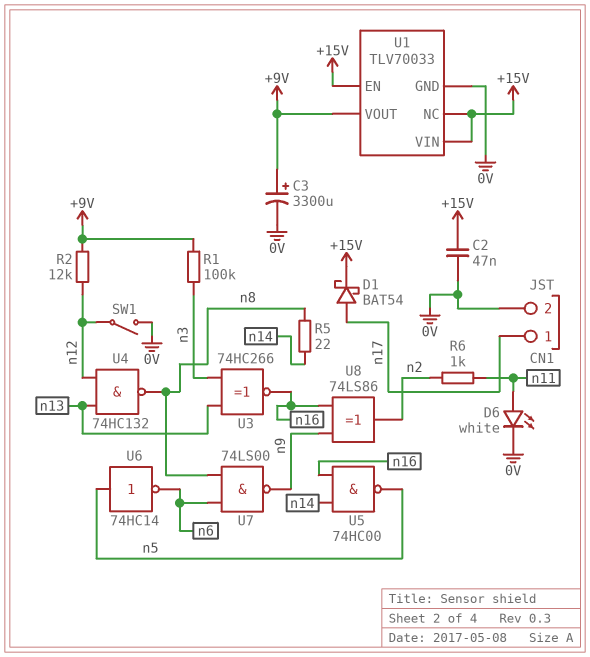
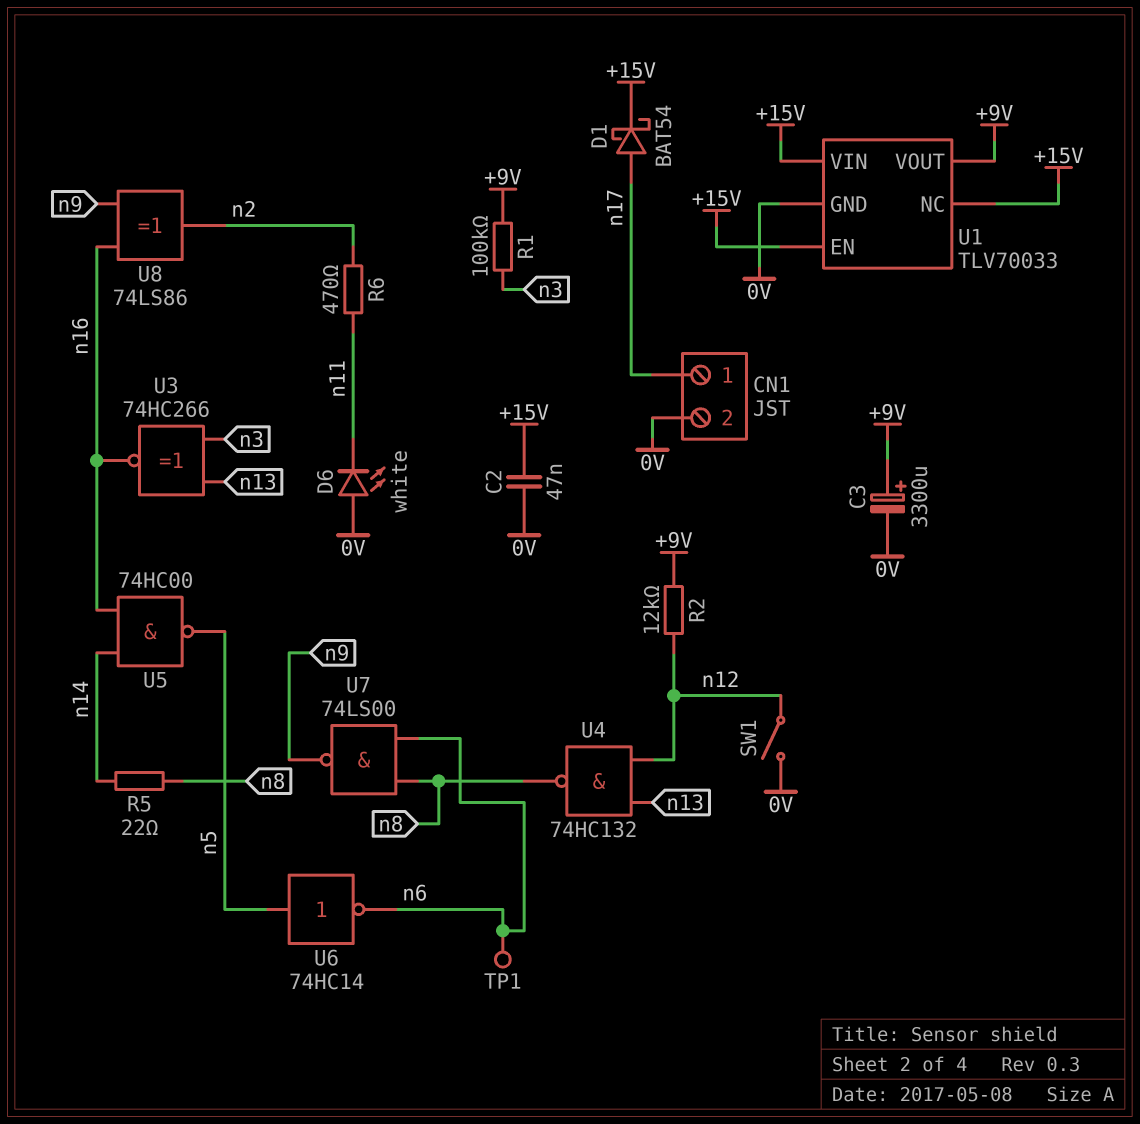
D6: LED white (A n11, K 0V) -> LED white (A 0V, K n11)
R6: 1k (n2, n11) -> 470 (n2, n11)
TP1: none -> test point (n6)

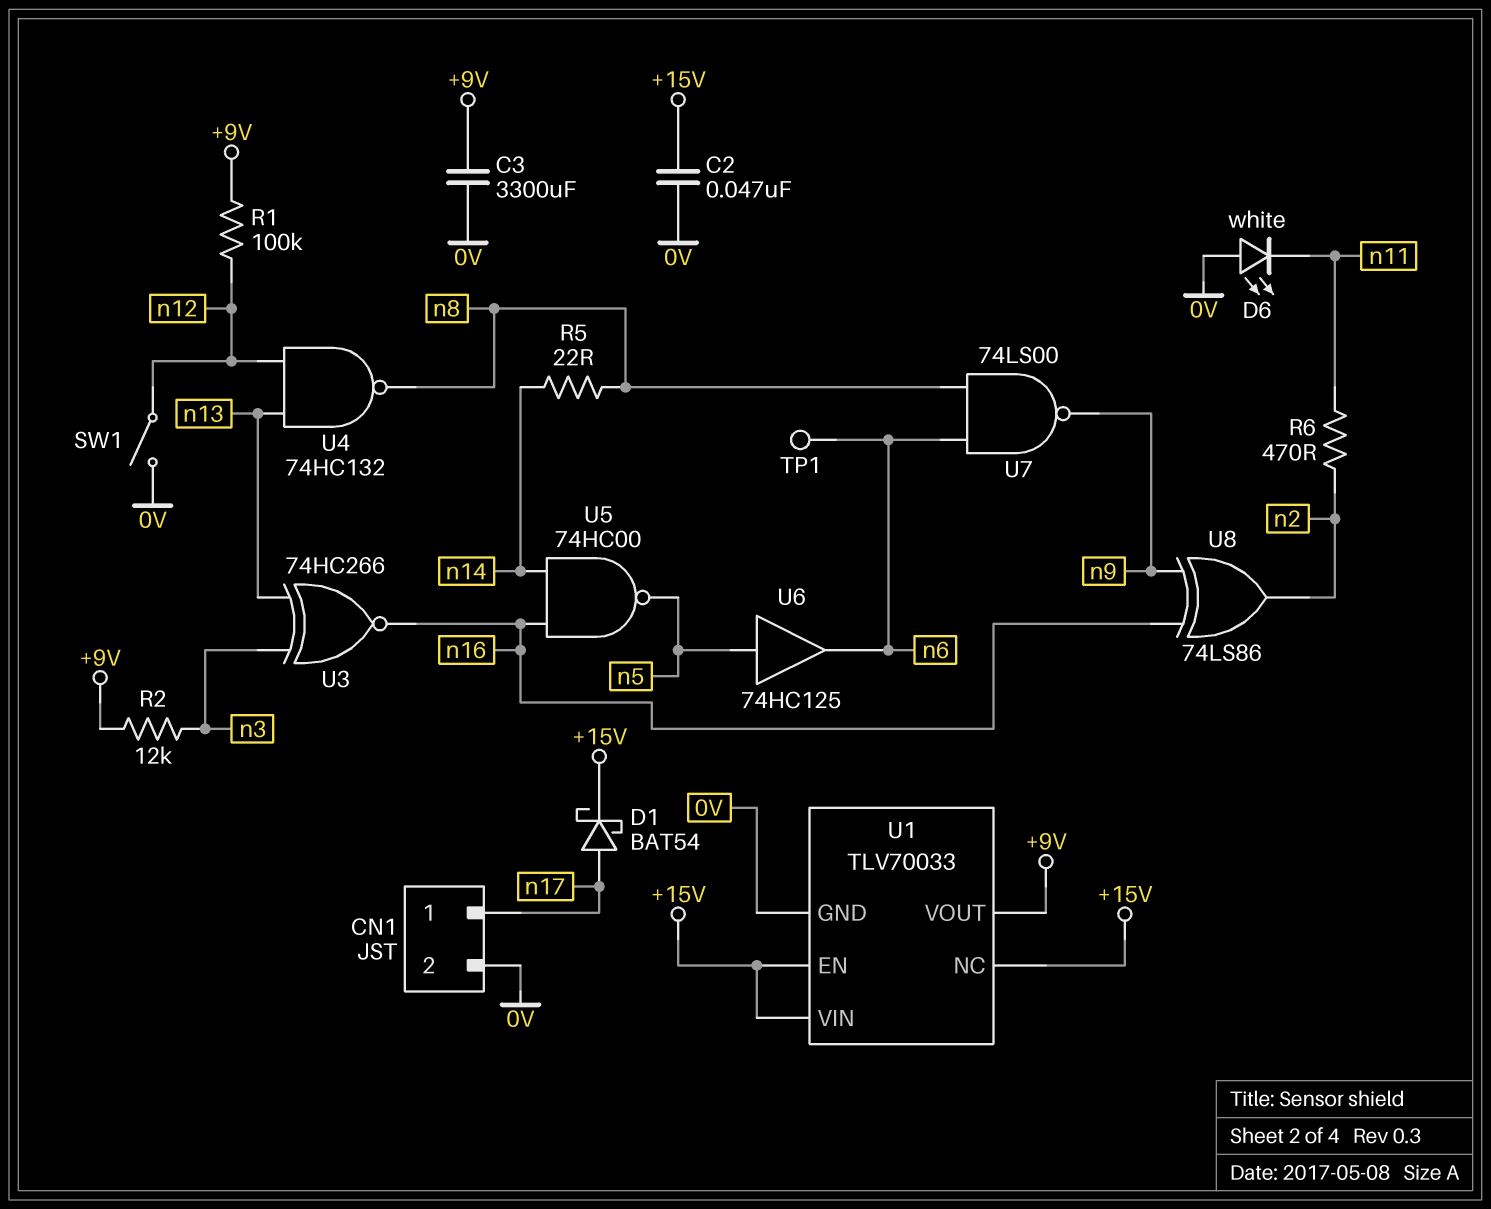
C3: 3300uF (plus +9V, minus 0V) -> 3300uF (+9V, 0V)
R1: 100k (+9V, n3) -> 100k (+9V, n12)
R2: 12k (+9V, n12) -> 12k (+9V, n3)
U6: NOT 74HC14 (in n5, out n6) -> buffer 74HC125 (in n5, out n6)

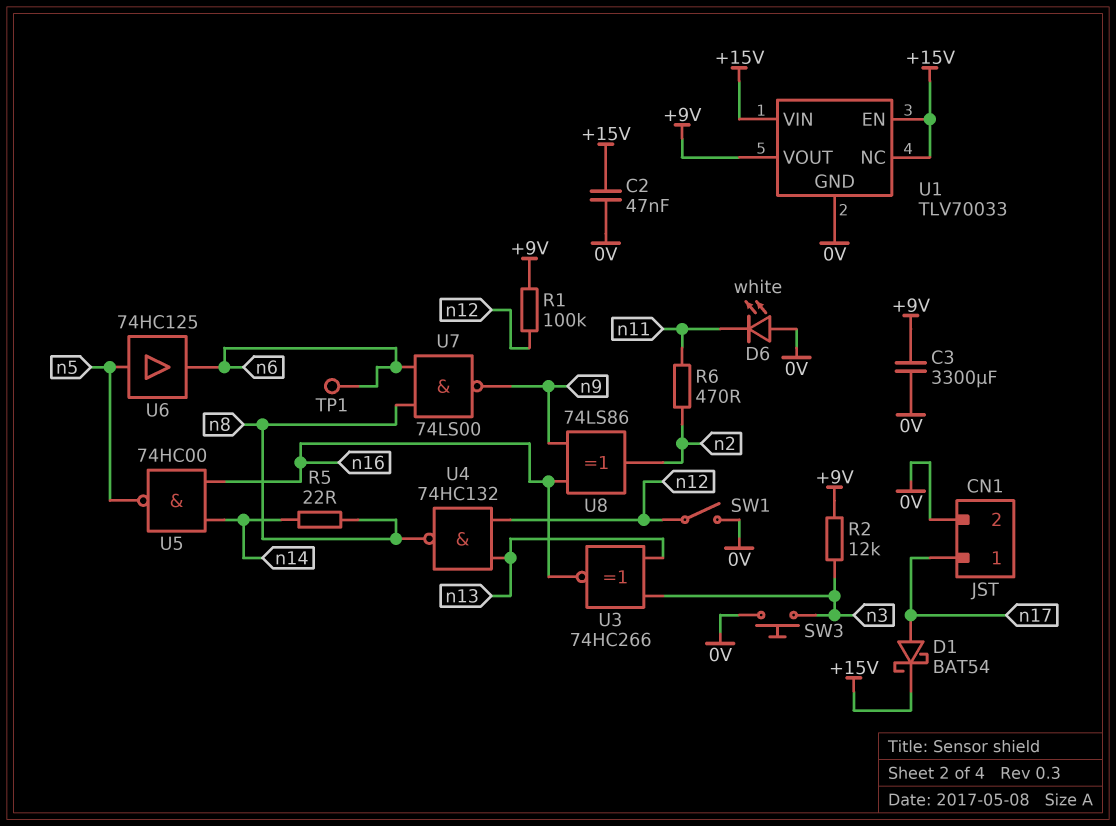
SW3: none -> button (0V, n3)

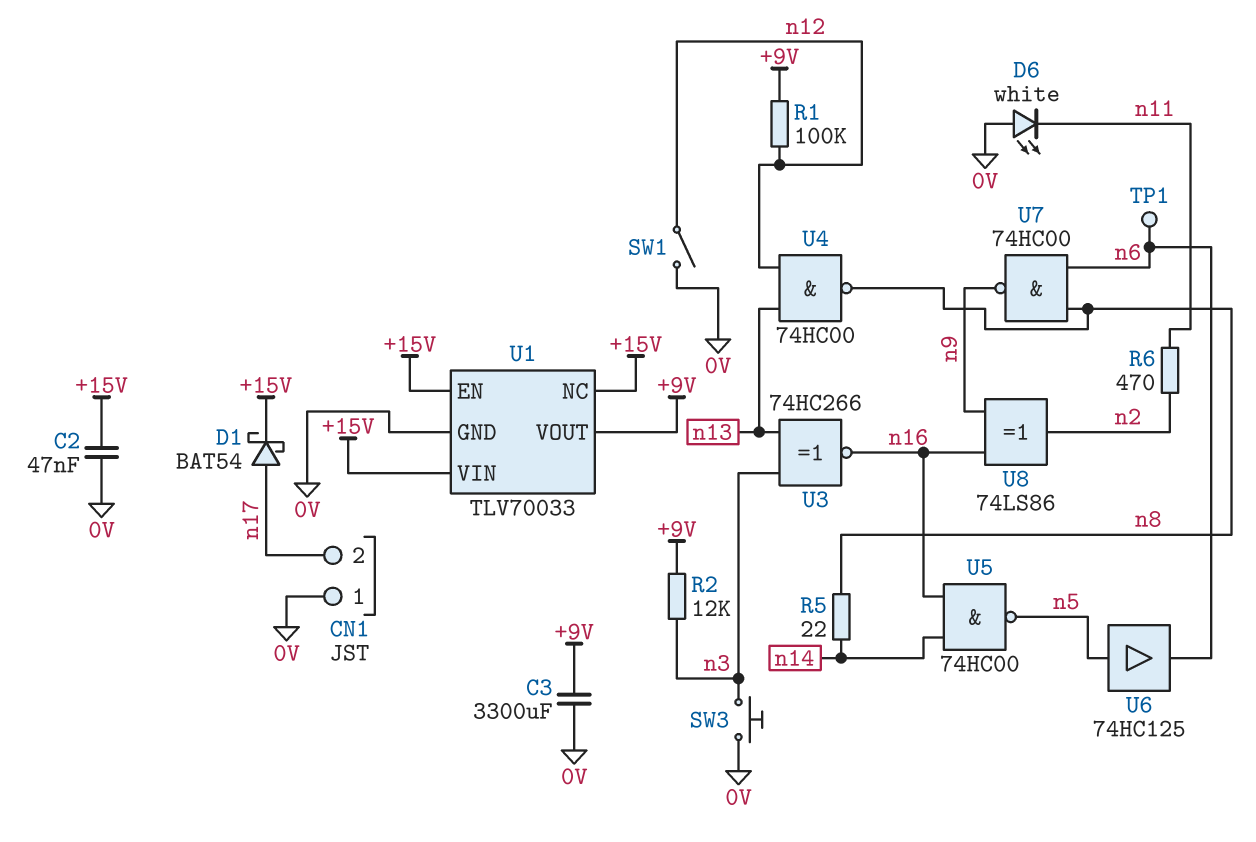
CN1 pin 1: n17 -> 0V
CN1 pin 2: 0V -> n17
U4: NAND 74HC132 (in n12, in n13, out n8) -> NAND 74HC00 (in n12, in n13, out n8)
U7: NAND 74LS00 (in n6, in n8, out n9) -> NAND 74HC00 (in n6, in n8, out n9)

